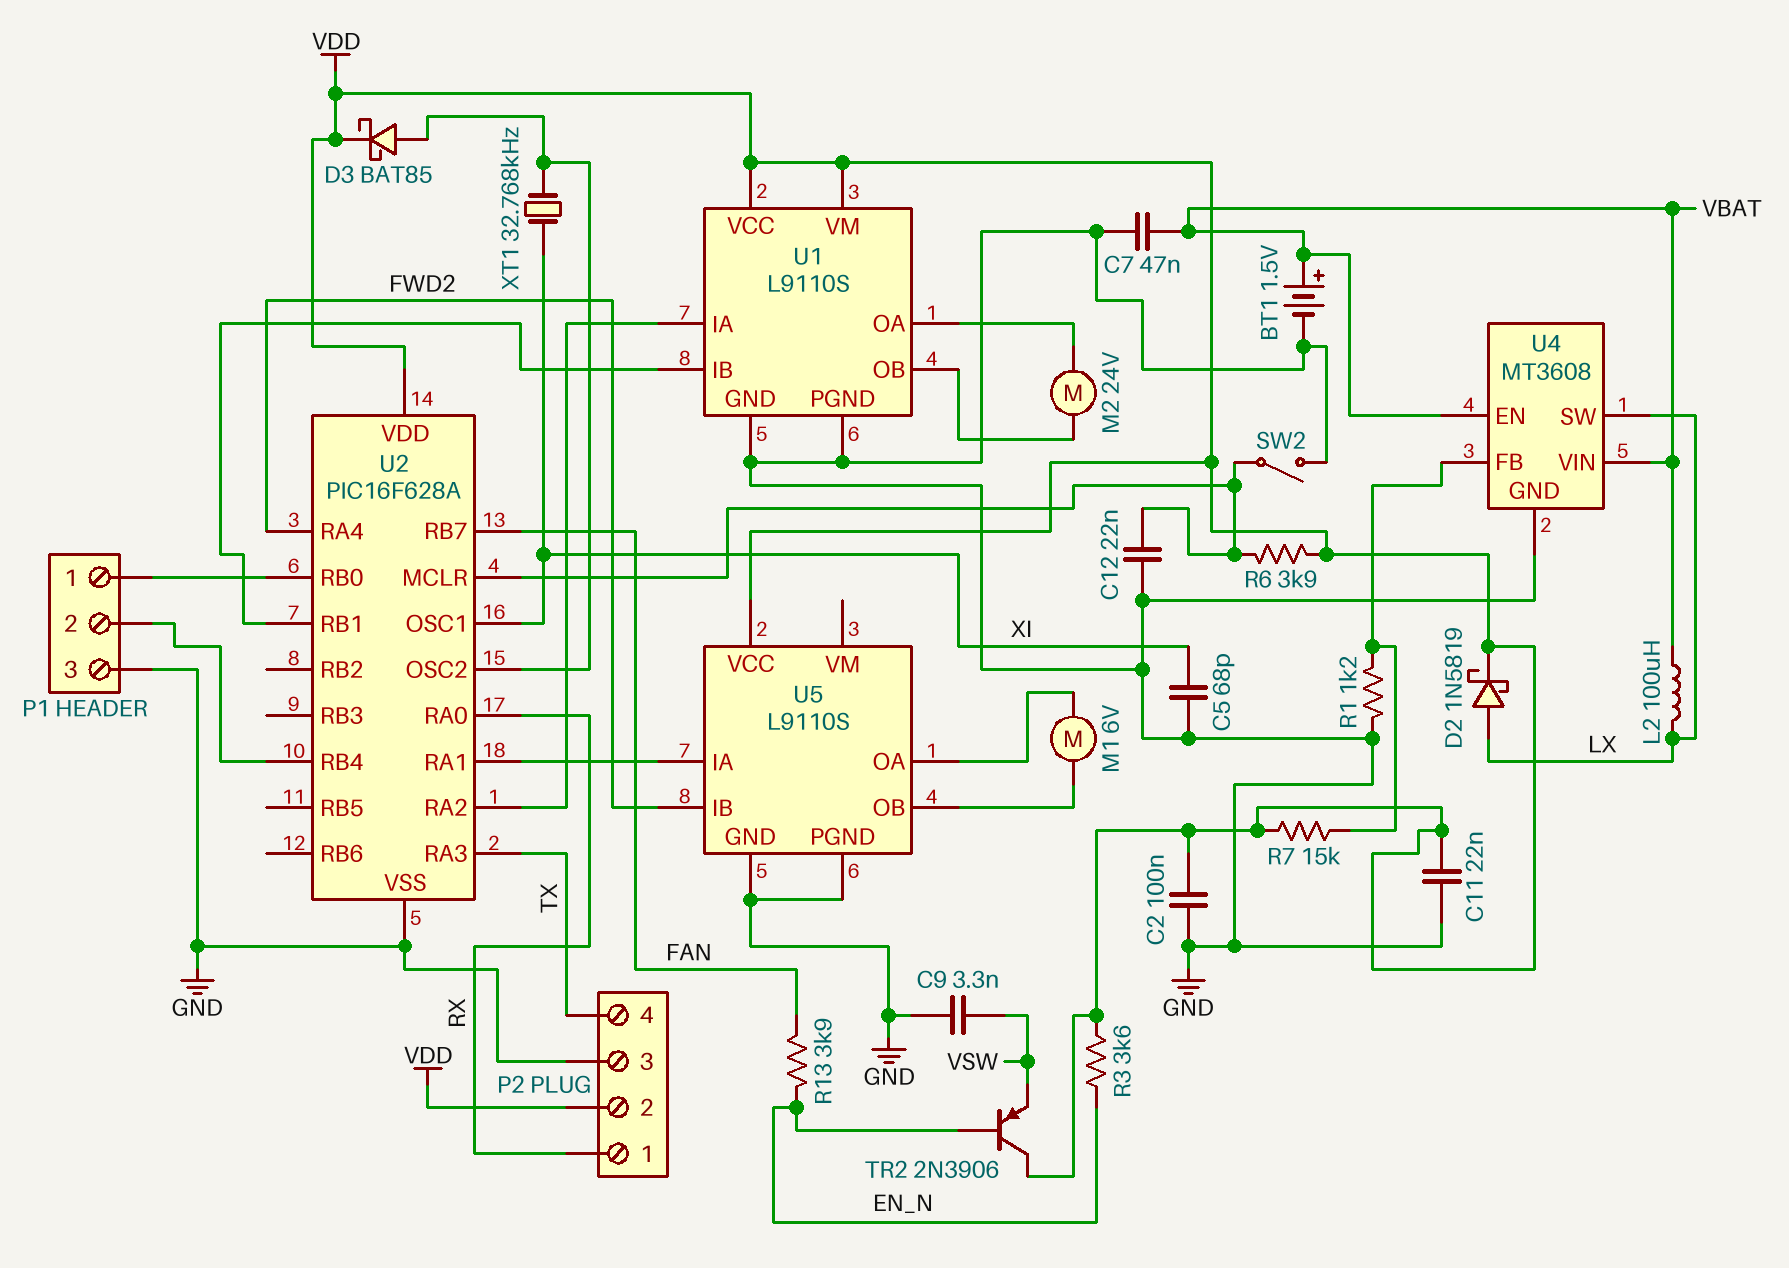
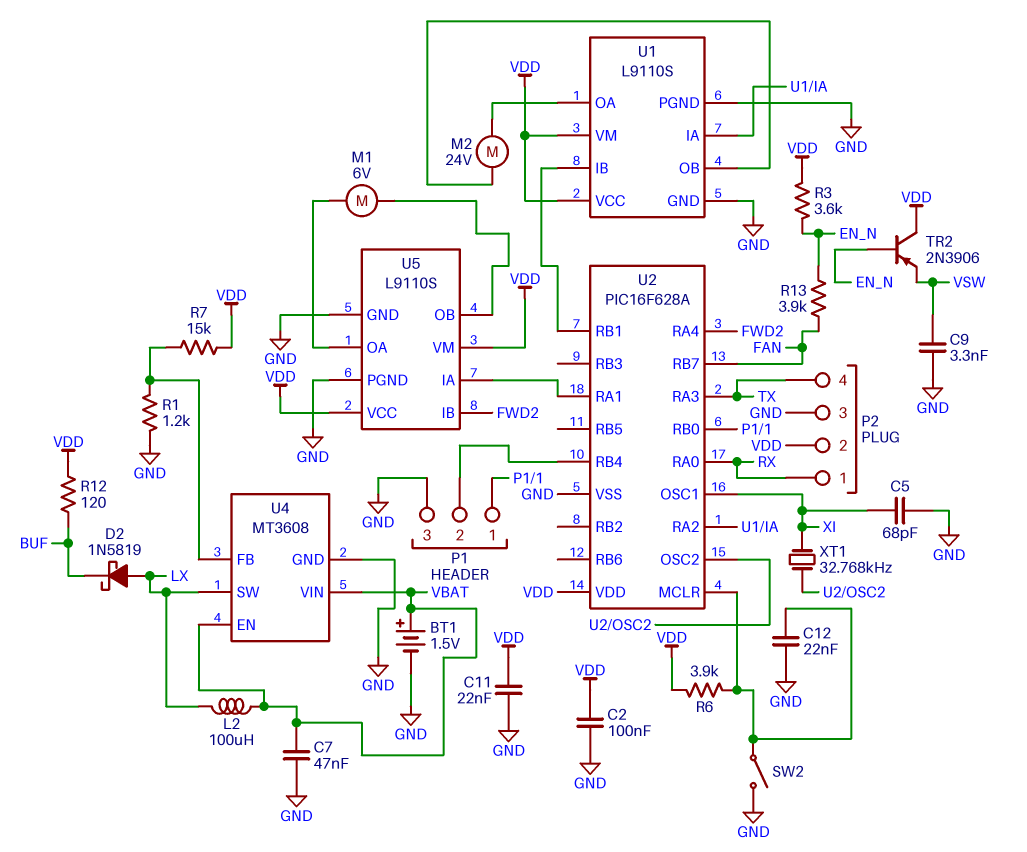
D2: schottky 1N5819 (A LX, K VDD) -> schottky 1N5819 (A LX, K BUF)
D3: schottky BAT85 (A U2/OSC2, K VDD) -> none
R12: none -> 120 (BUF, VDD)
U5 pin VM: none -> VDD

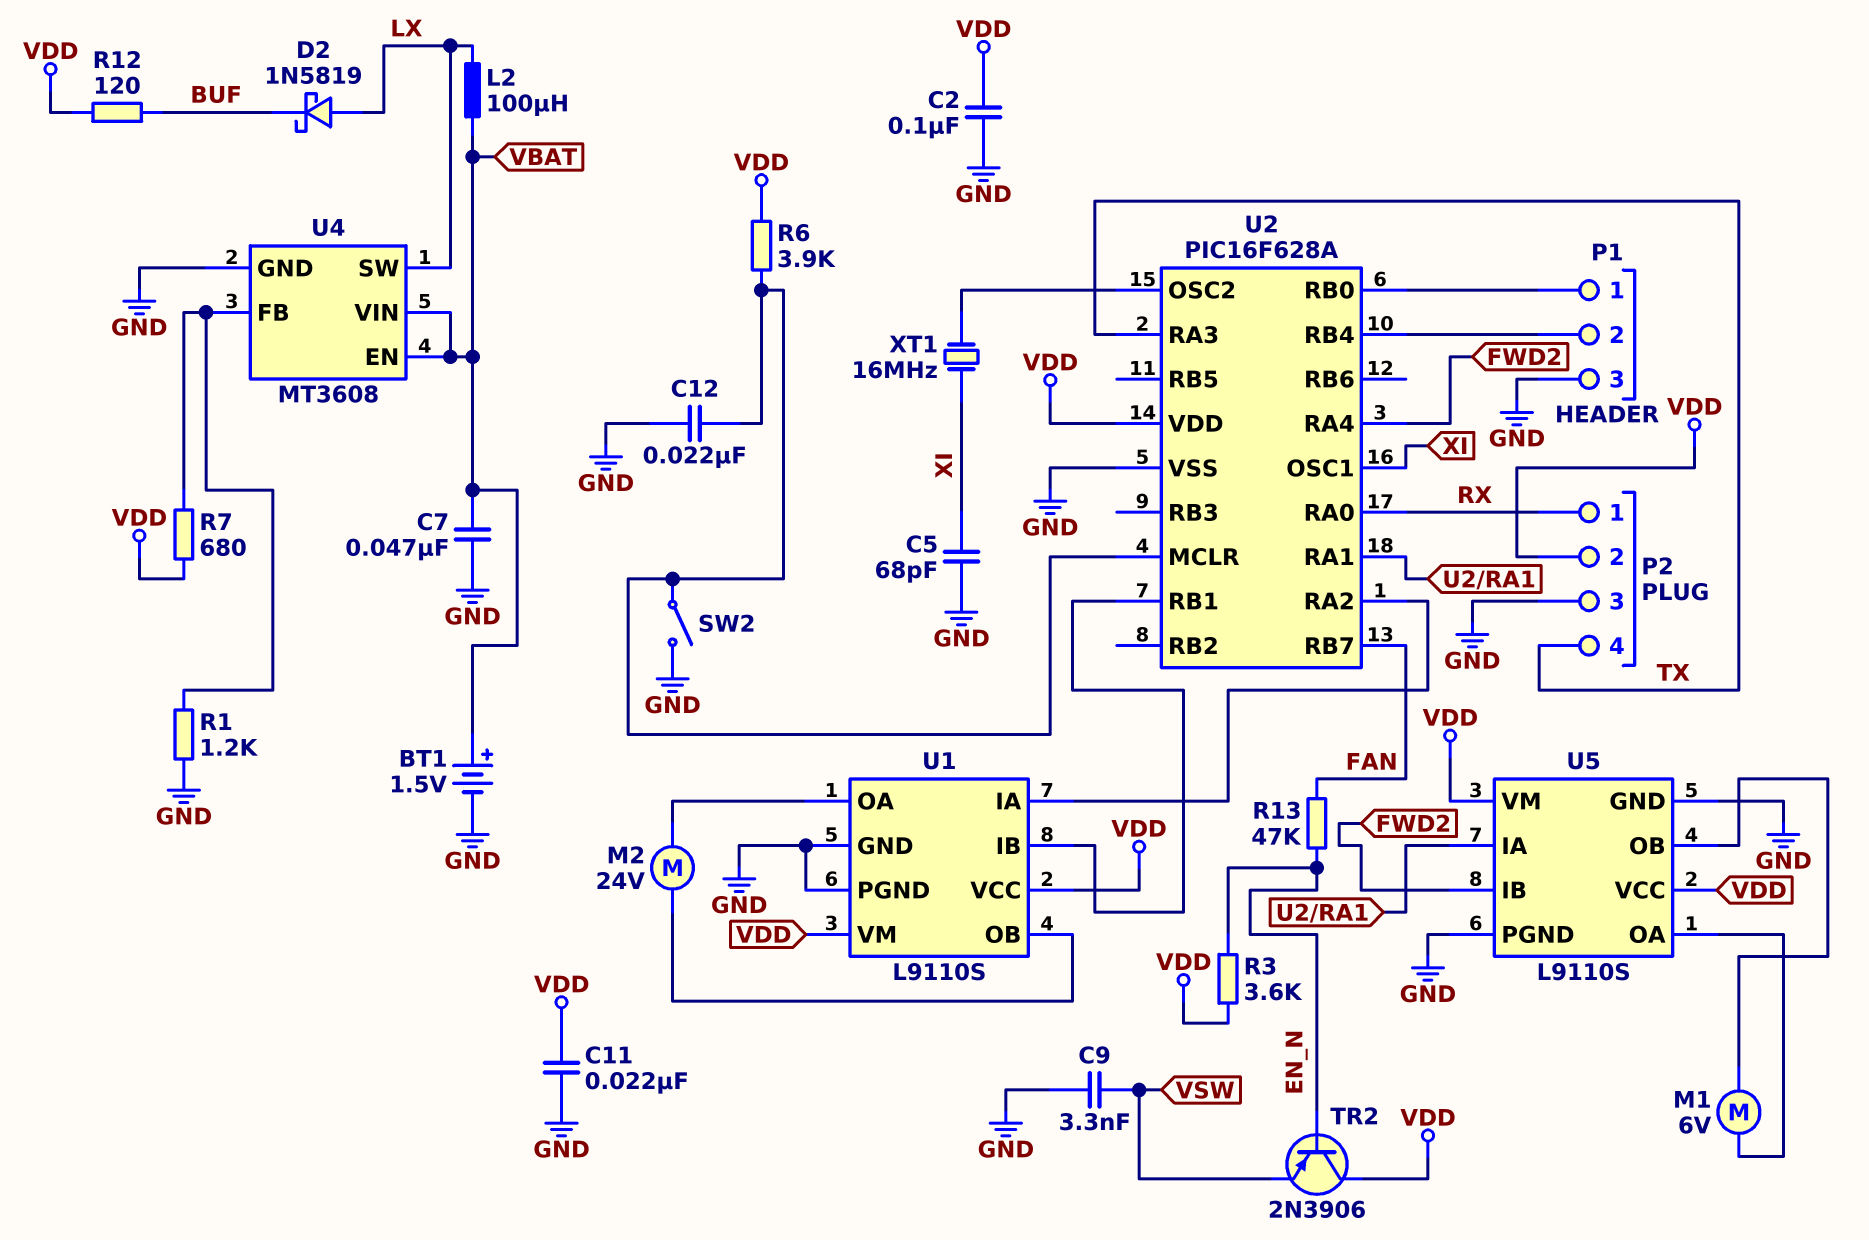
R7: 15k (U4/FB, VDD) -> 680 (U4/FB, VDD)
R13: 3.9k (EN_N, FAN) -> 47k (EN_N, FAN)
XT1: 32.768kHz (U2/OSC2, XI) -> 16MHz (U2/OSC2, XI)

